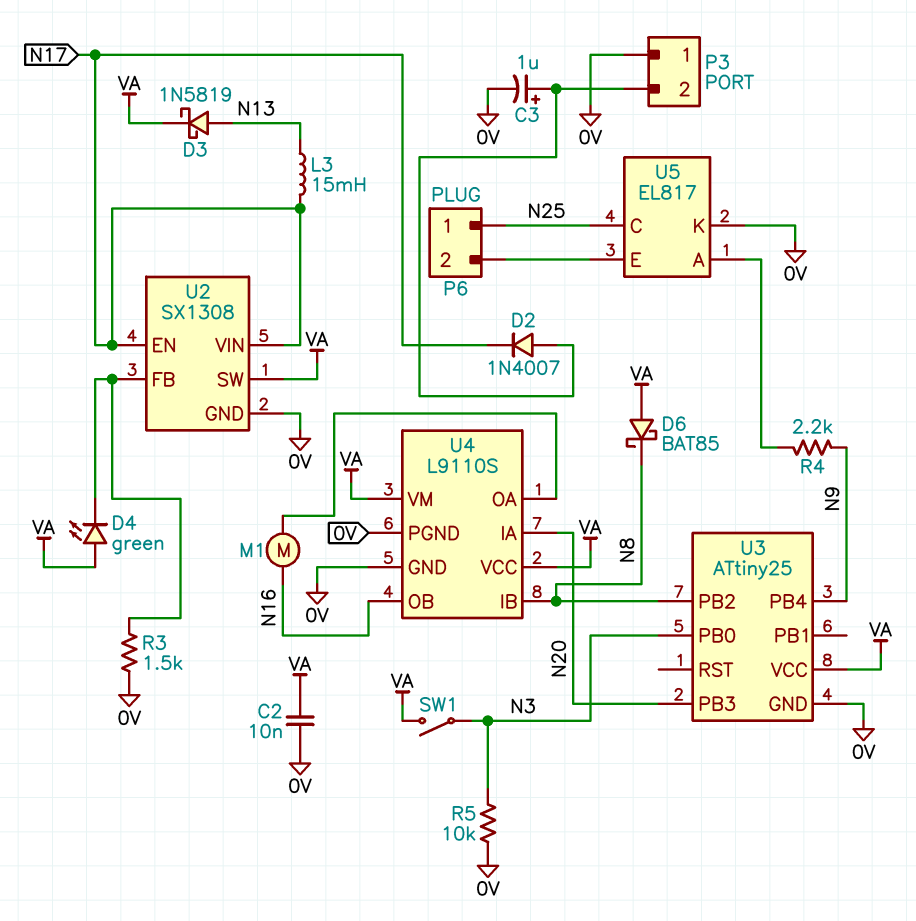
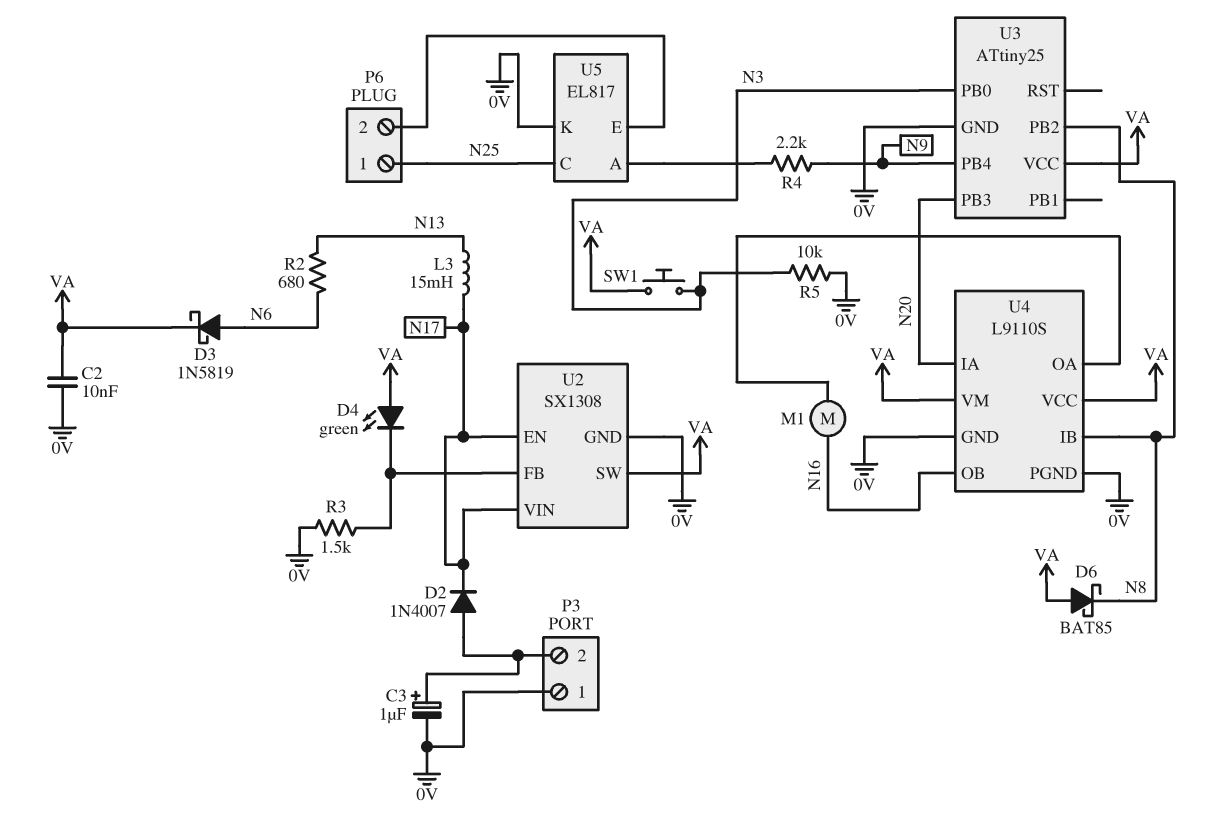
D3: schottky 1N5819 (A N13, K VA) -> schottky 1N5819 (A N6, K VA)
R2: none -> 680 (N6, N13)
SW1: switch (N3, VA) -> button (N3, VA)

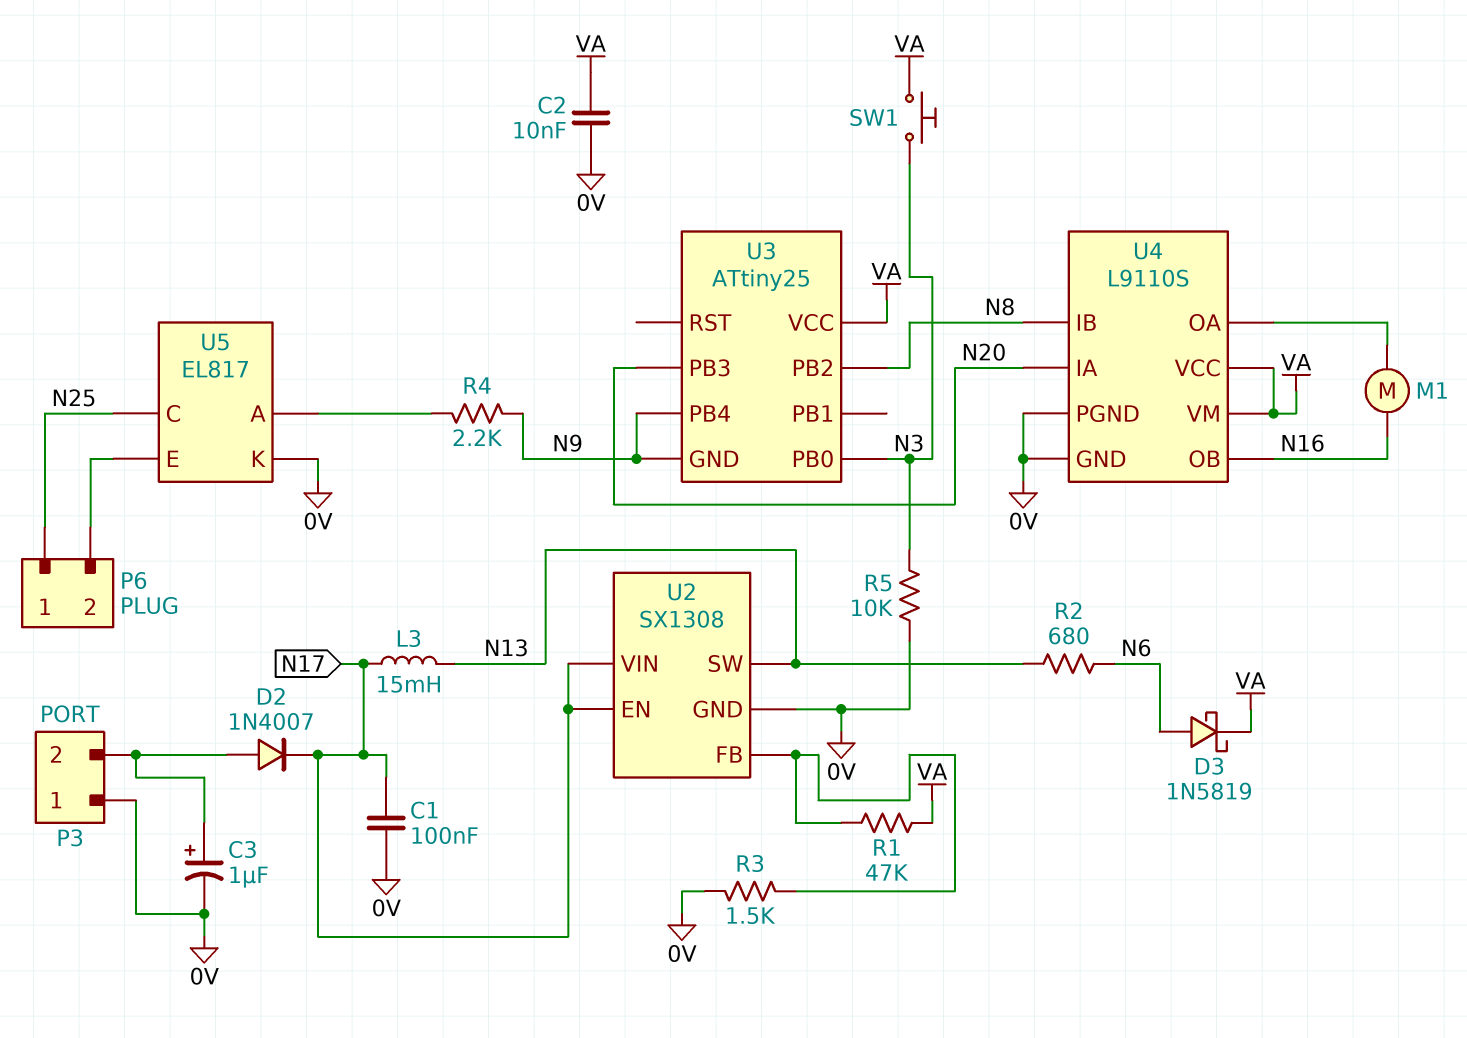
C1: none -> 100nF (0V, N17)
D4: LED green (A VA, K U2/FB) -> none
D6: schottky BAT85 (A VA, K N8) -> none
R1: none -> 47k (U2/FB, VA)
U2 pin SW: VA -> N13
U3 pin GND: 0V -> N9

